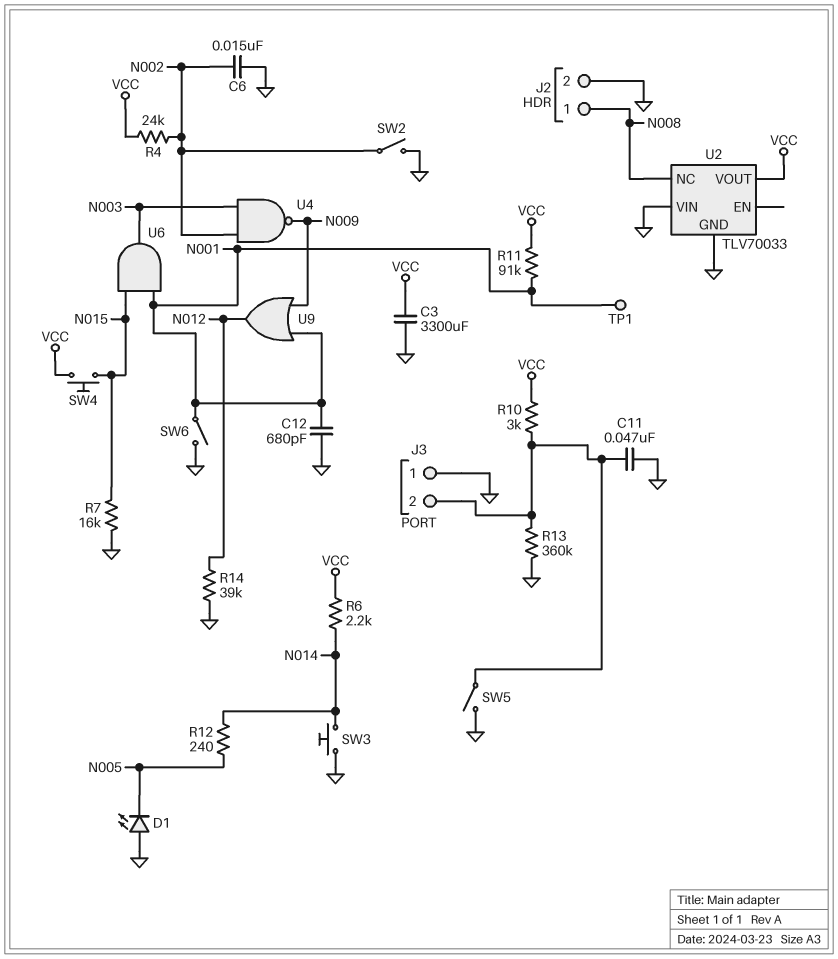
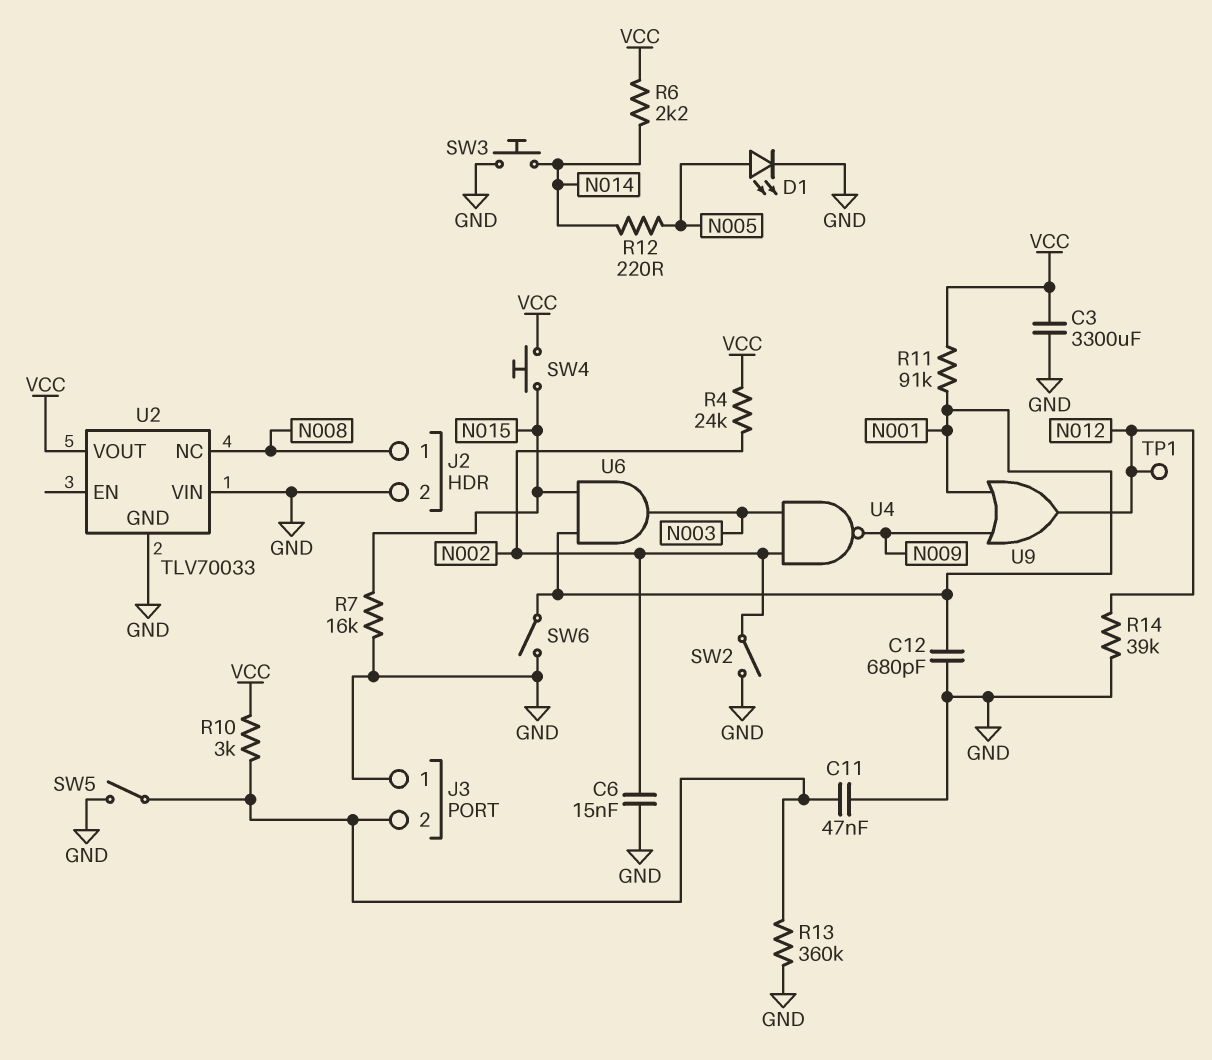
D1: LED (A GND, K N005) -> LED (A N005, K GND)
R12: 240 (N005, N014) -> 220 (N005, N014)
TP1: test point (N001) -> test point (N012)

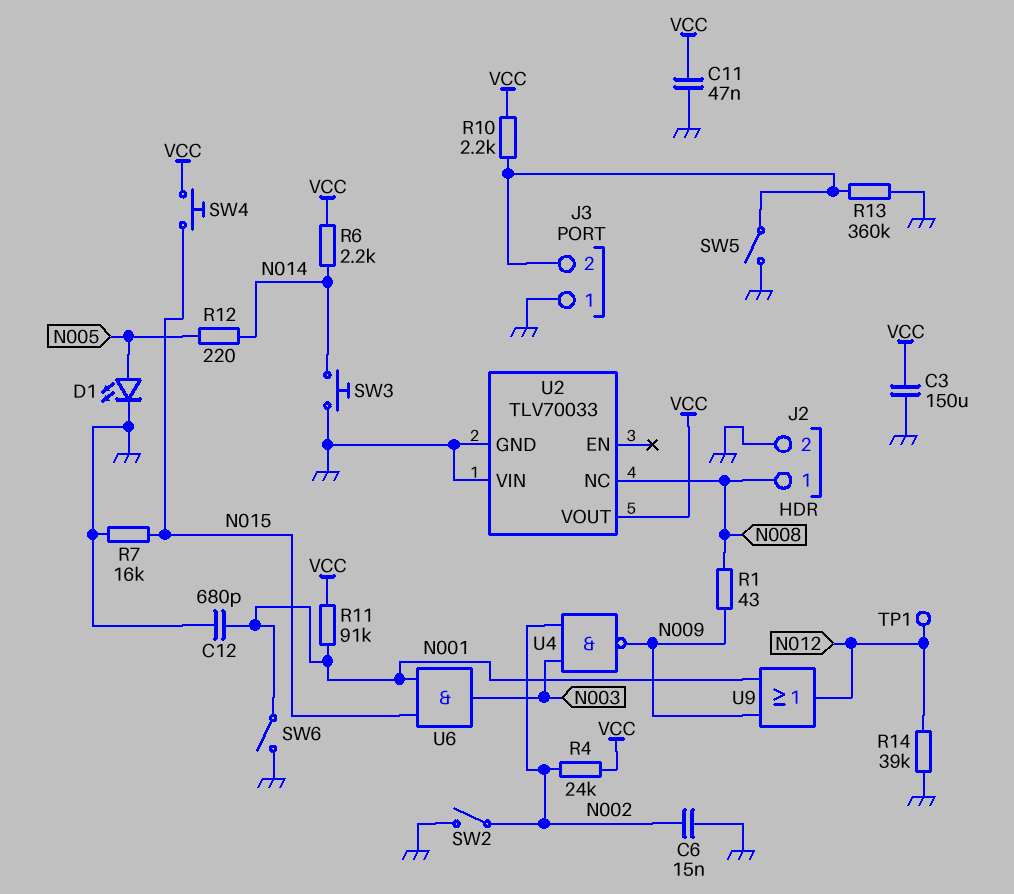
C3: 3300uF (GND, VCC) -> 150uF (GND, VCC)
C11: 47nF (GND, J3/2) -> 47nF (GND, VCC)
R1: none -> 43 (N008, N009)
R10: 3k (J3/2, VCC) -> 2.2k (J3/2, VCC)

